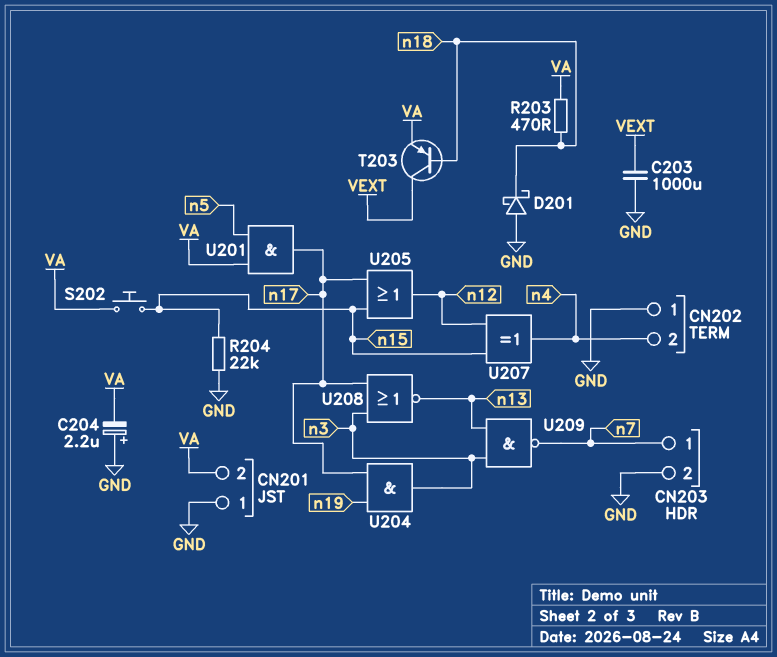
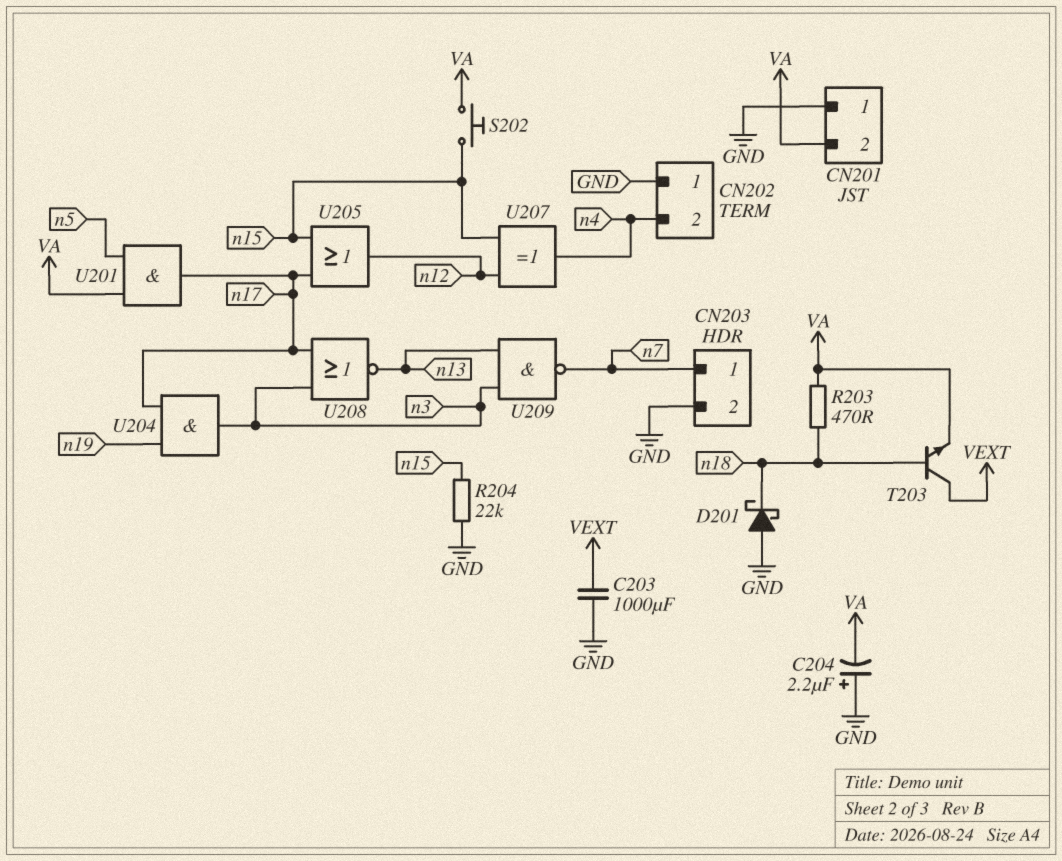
T203: PNP (B n18, C VEXT, E VA) -> NPN (B n18, C VEXT, E VA)

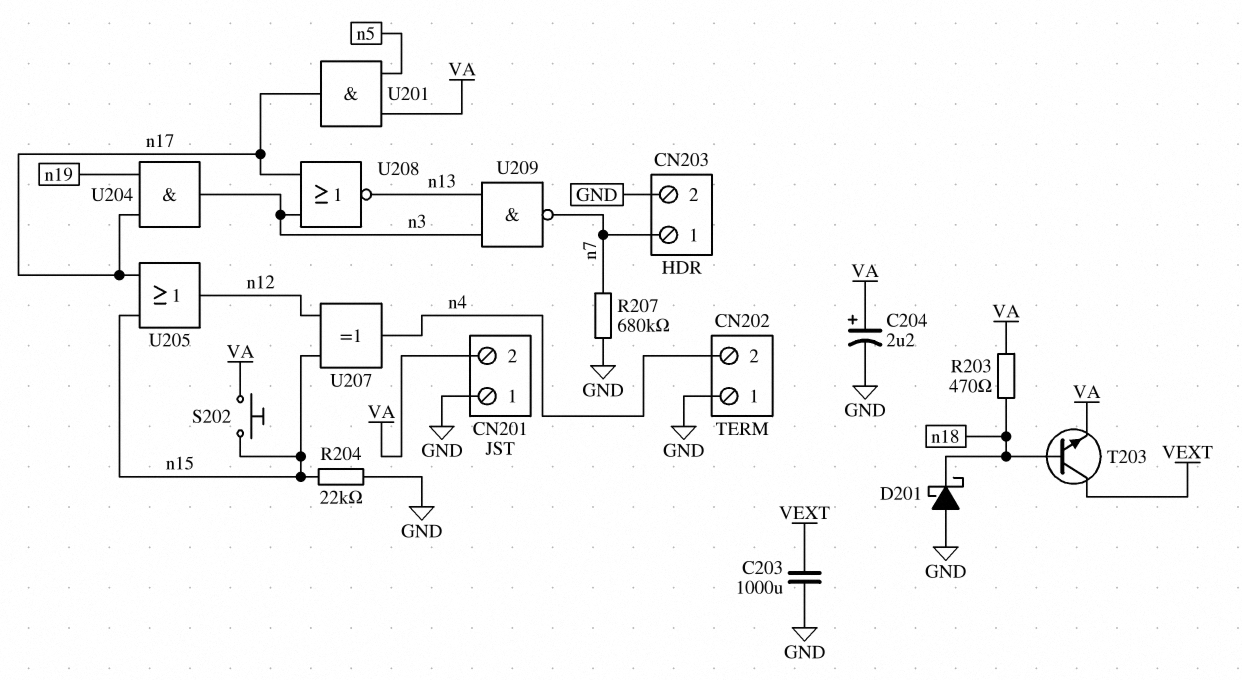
C204: 2.2uF (plus GND, minus VA) -> 2.2uF (plus VA, minus GND)
R207: none -> 680k (GND, n7)

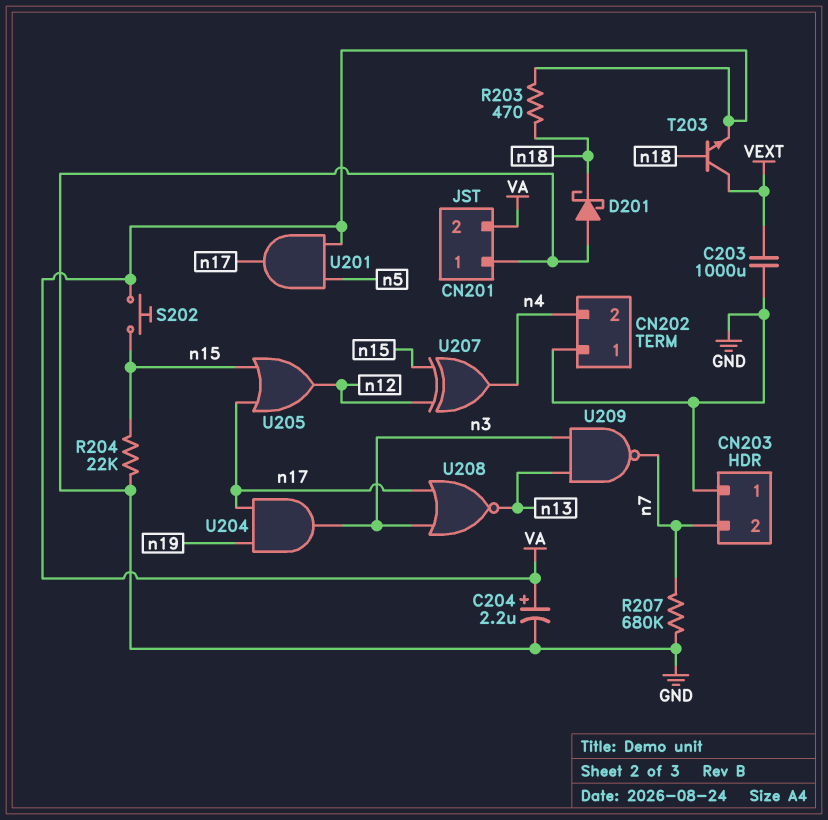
CN203 pin 1: n7 -> GND
CN203 pin 2: GND -> n7

